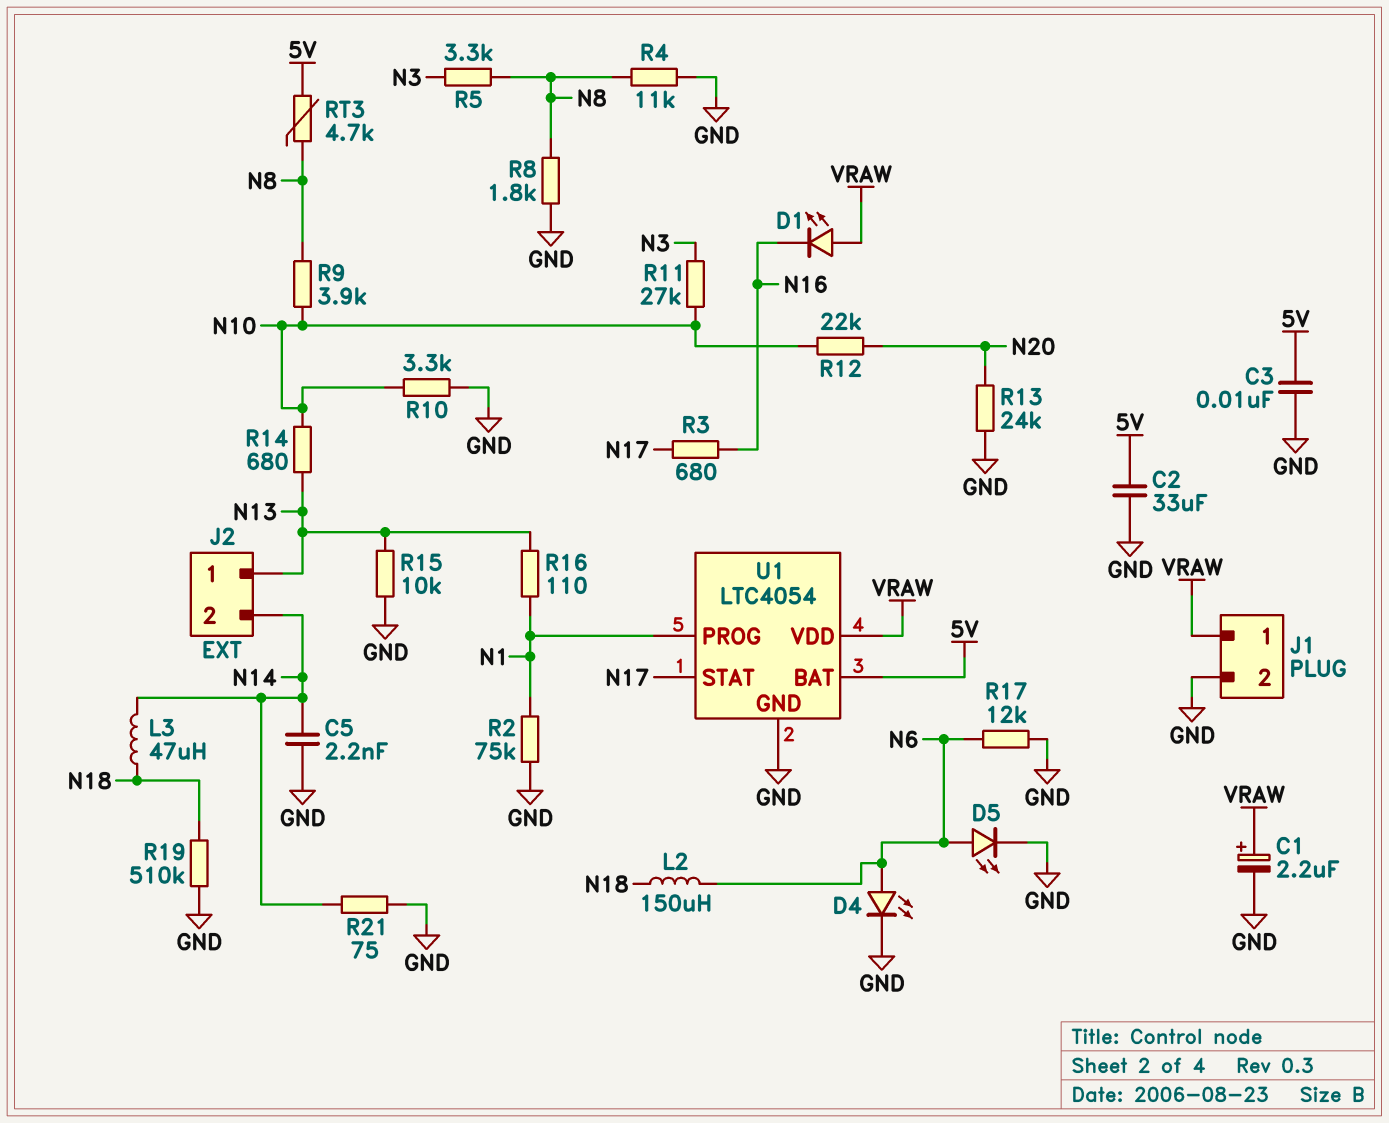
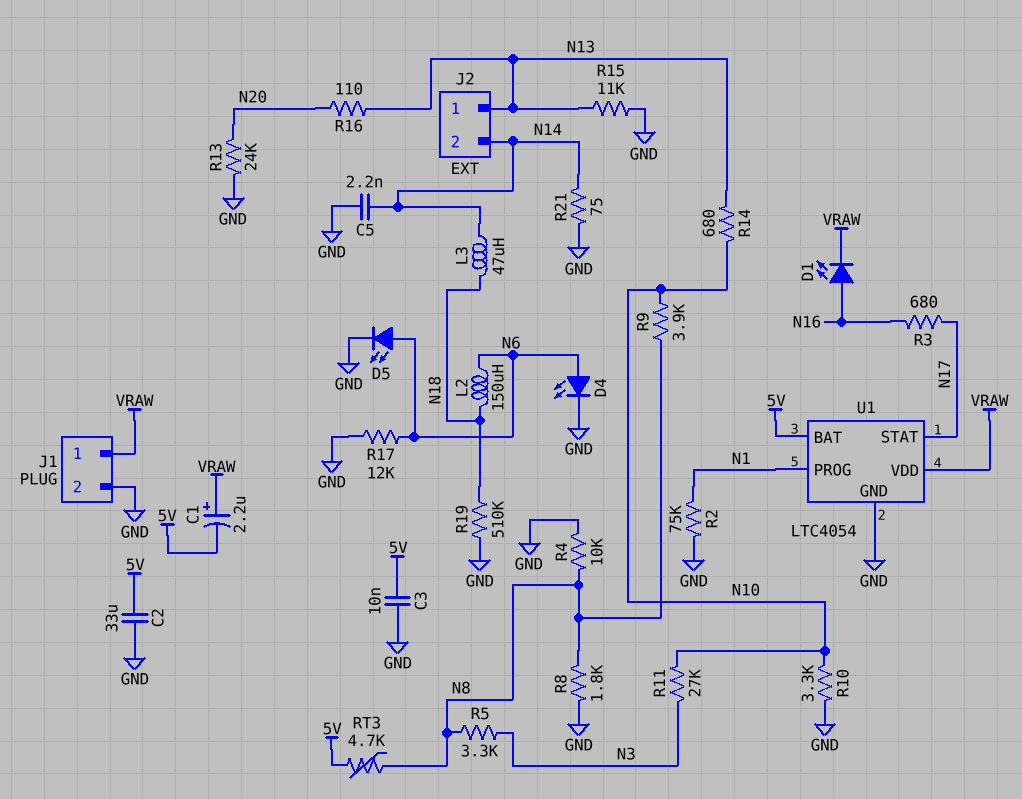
C1: 2.2uF (plus VRAW, minus GND) -> 2.2uF (plus VRAW, minus 5V)
D1: LED (A VRAW, K N16) -> LED (A N16, K VRAW)
R4: 11k (GND, N8) -> 10k (GND, N8)
R12: 22k (N10, N20) -> none
R15: 10k (GND, N13) -> 11k (GND, N13)
R16: 110 (N1, N13) -> 110 (N13, N20)

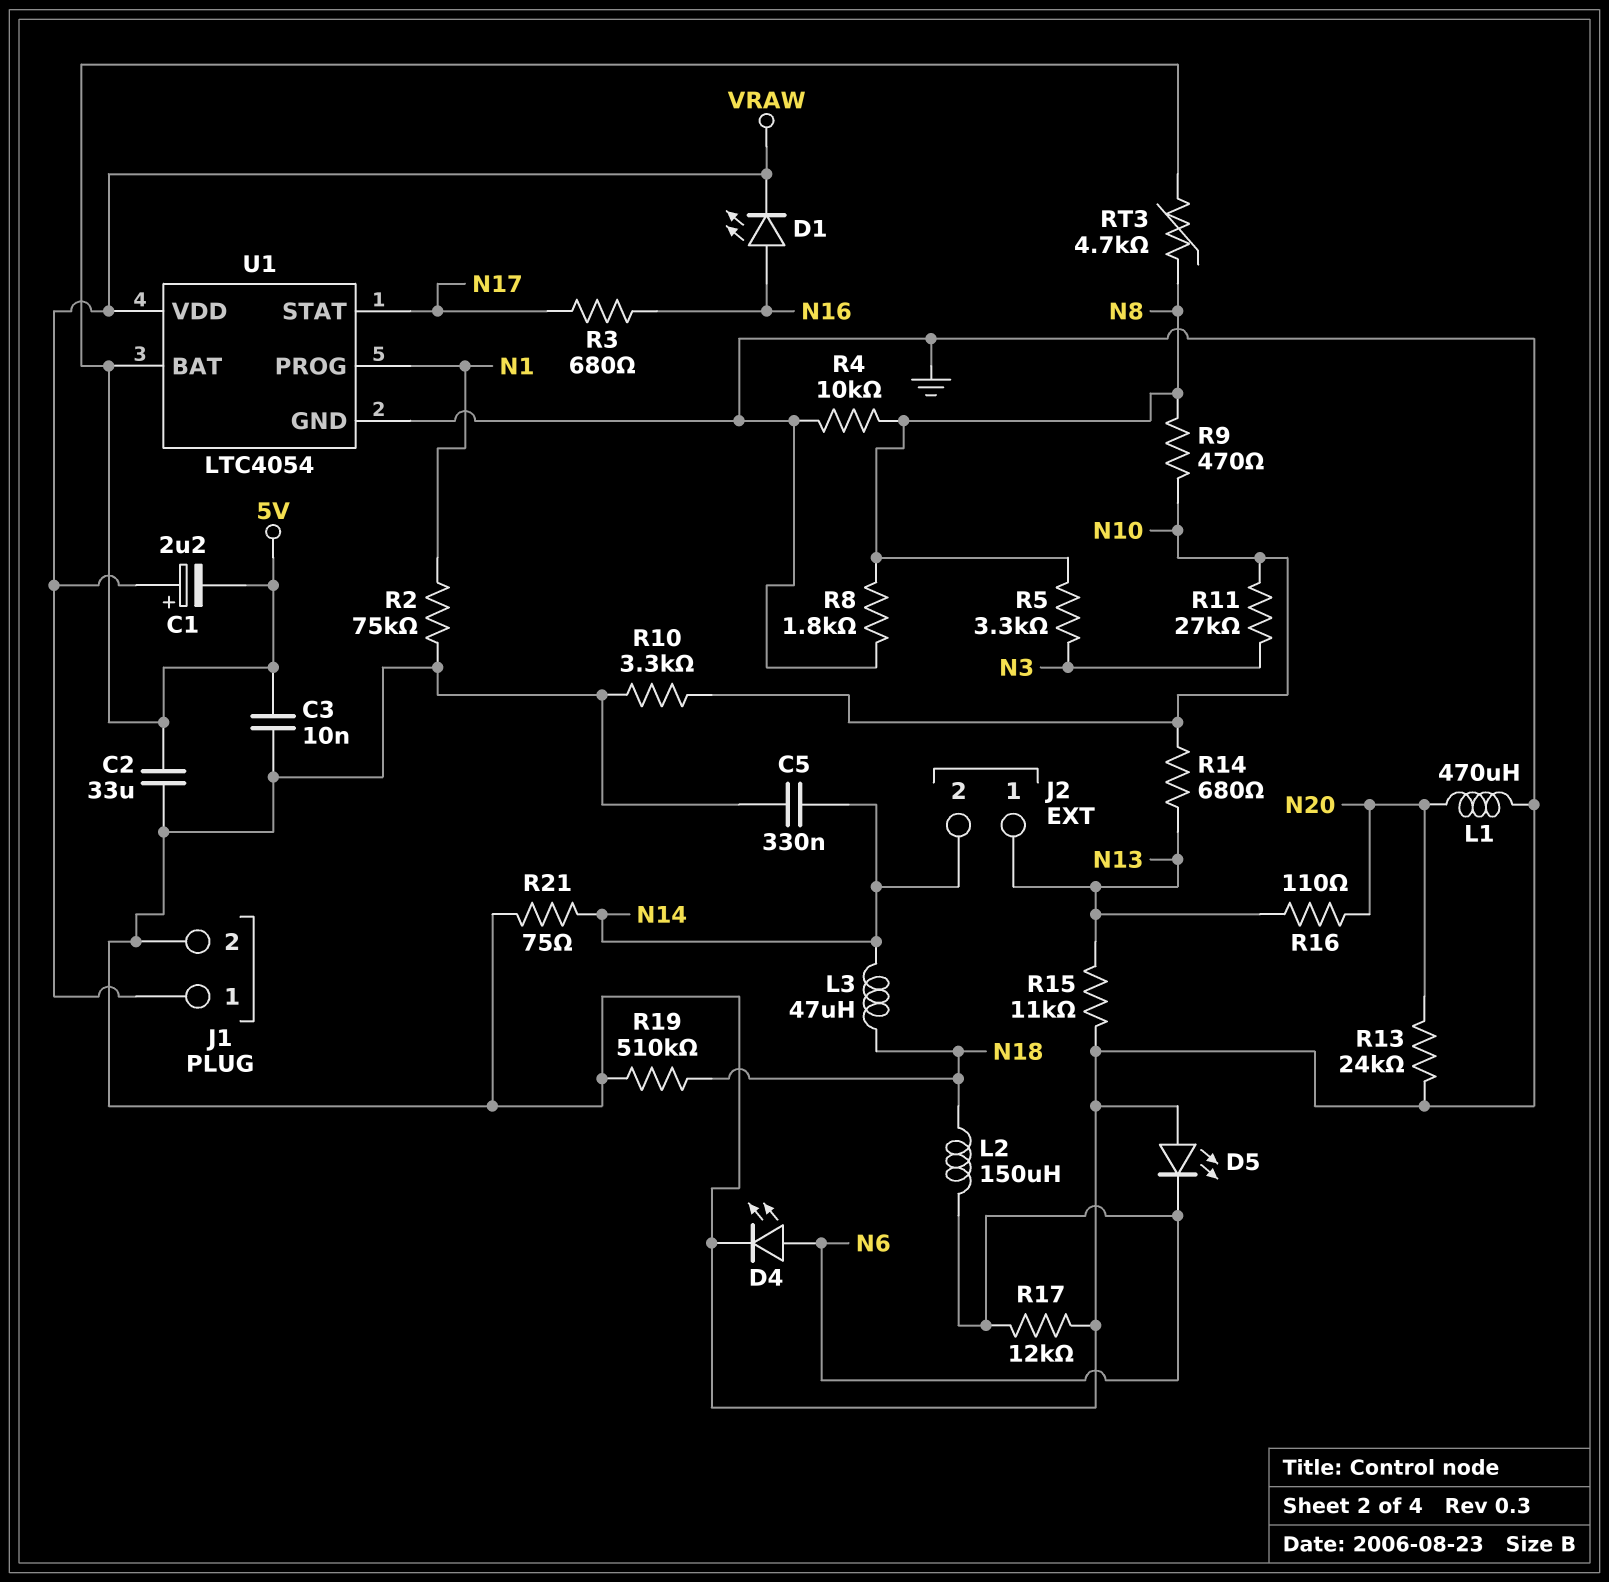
C5: 2.2nF (GND, N14) -> 330nF (GND, N14)
D5: LED (A N6, K GND) -> LED (A GND, K N6)
L1: none -> 470uH (GND, N20)
R9: 3.9k (N8, N10) -> 470 (N8, N10)

